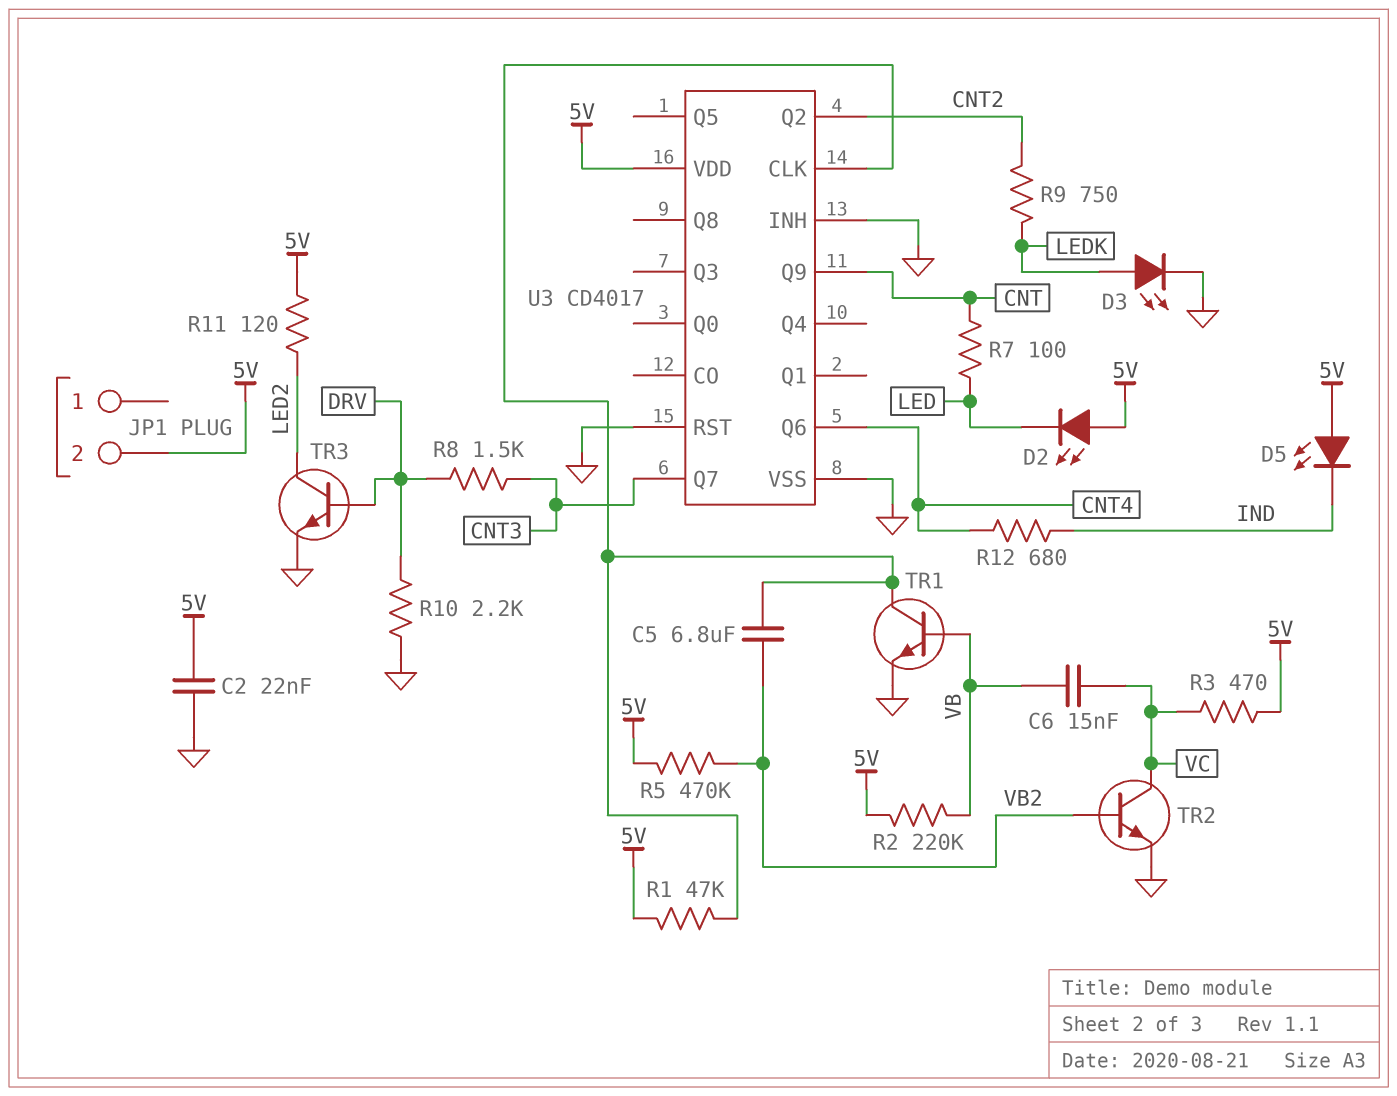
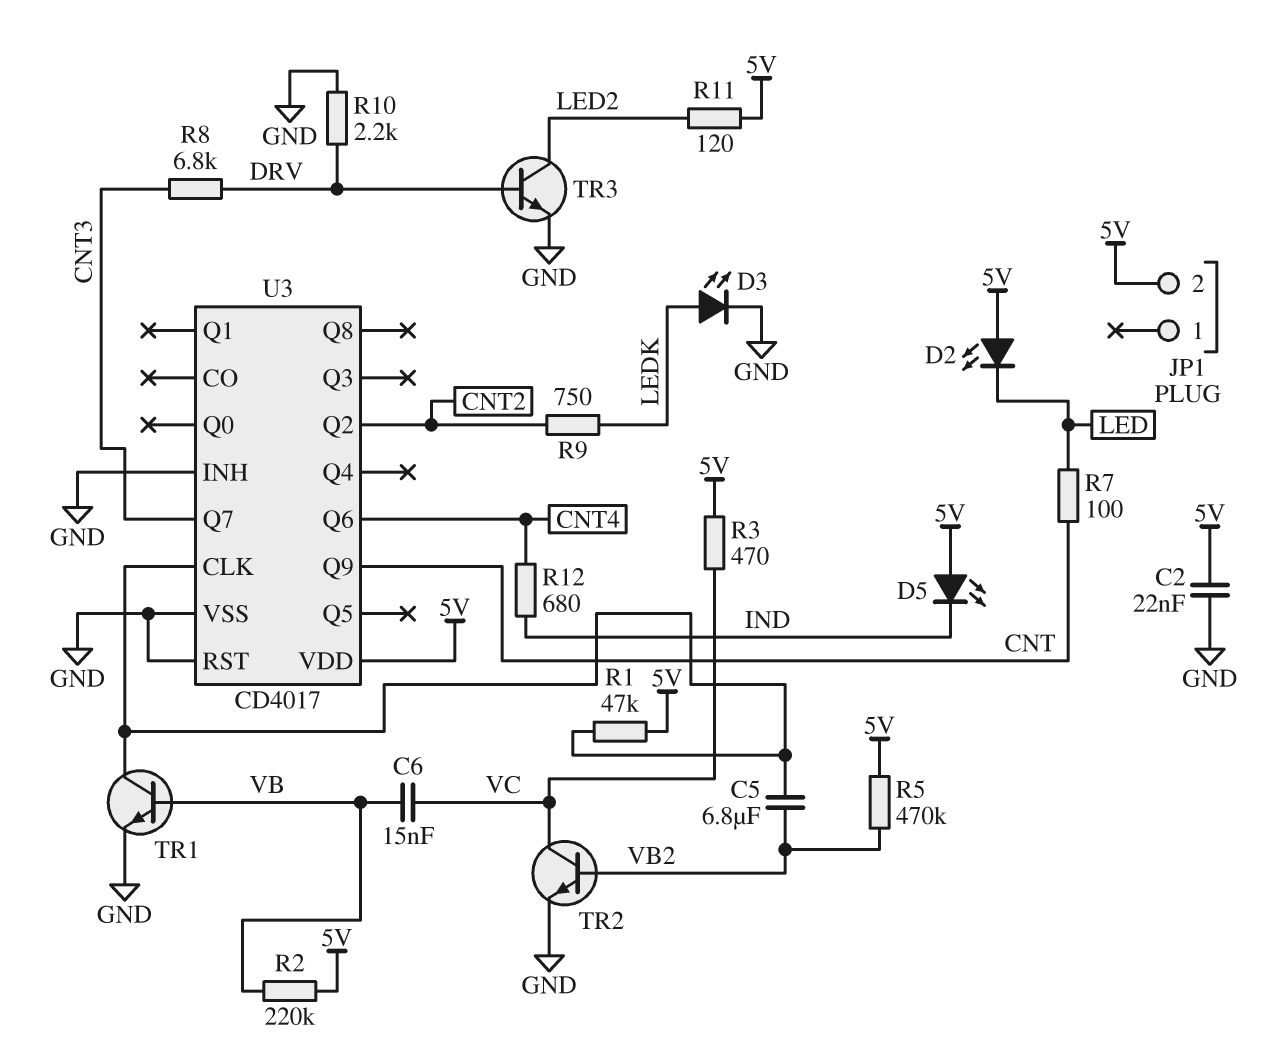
R8: 1.5k (CNT3, DRV) -> 6.8k (CNT3, DRV)

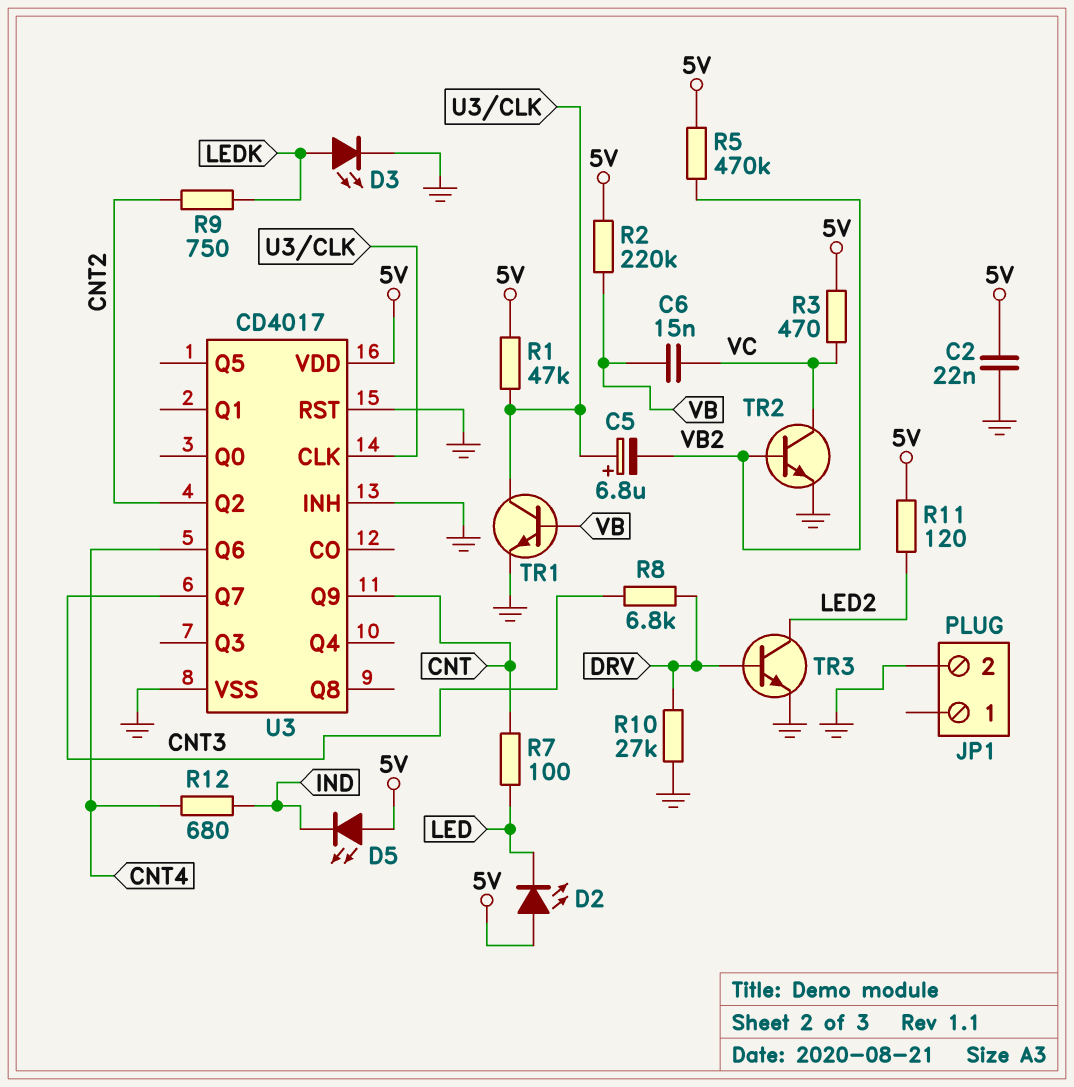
C5: 6.8uF (U3/CLK, VB2) -> 6.8uF (plus U3/CLK, minus VB2)
JP1 pin 2: 5V -> GND
R10: 2.2k (DRV, GND) -> 27k (DRV, GND)

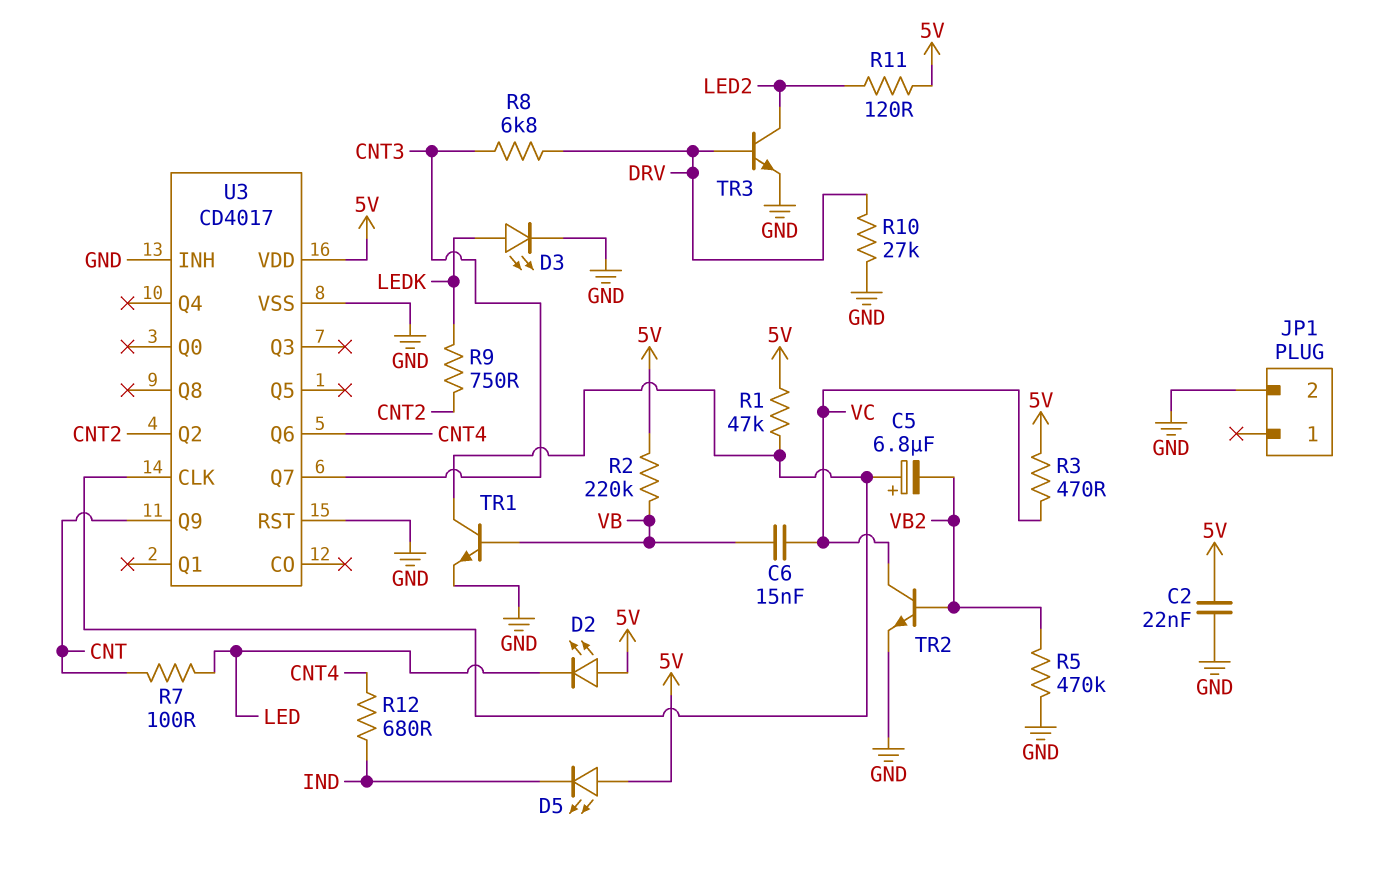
R5: 470k (5V, VB2) -> 470k (GND, VB2)

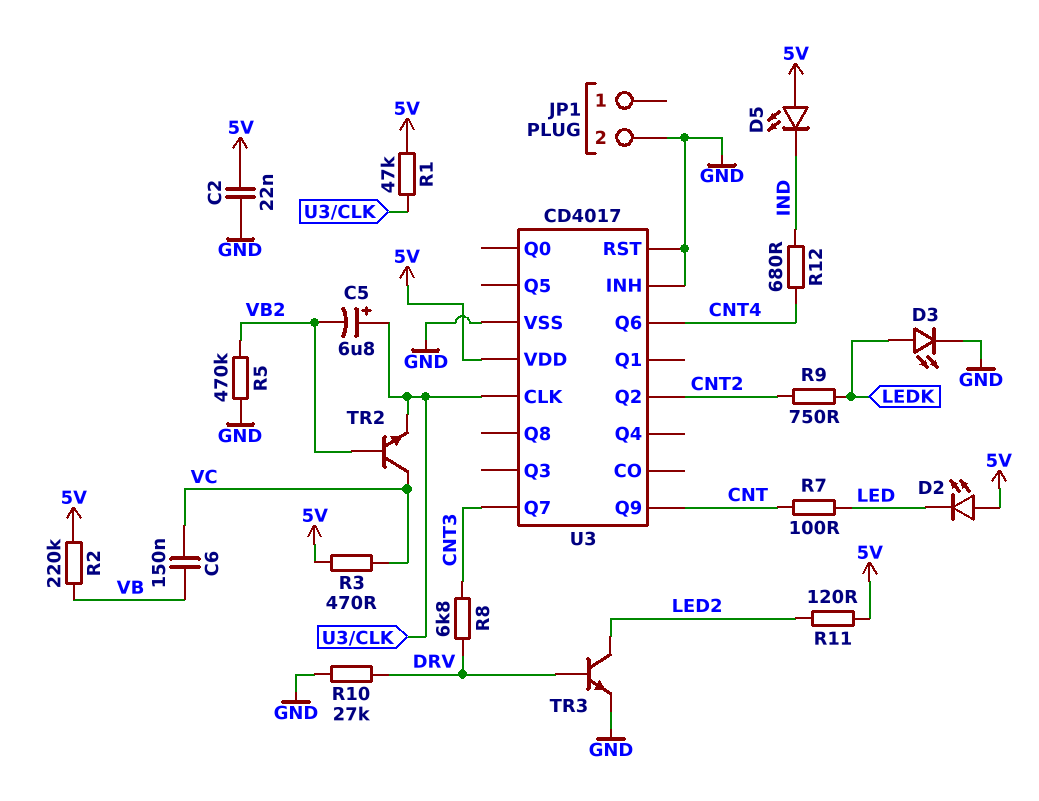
C6: 15nF (VB, VC) -> 150nF (VB, VC)
TR1: NPN (B VB, C U3/CLK, E GND) -> none
TR2: NPN (B VB2, C VC, E GND) -> NPN (B VB2, C VC, E U3/CLK)

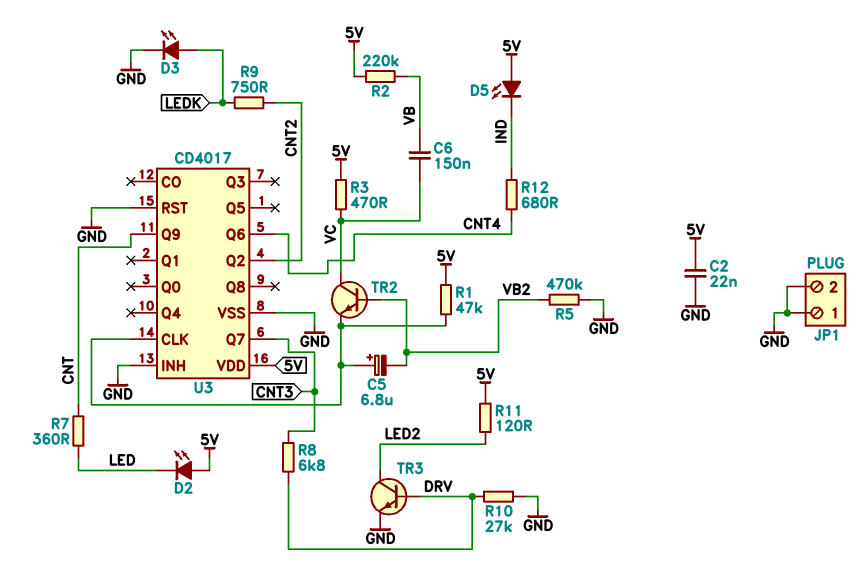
JP1 pin 1: none -> GND
R7: 100 (CNT, LED) -> 360 (CNT, LED)

